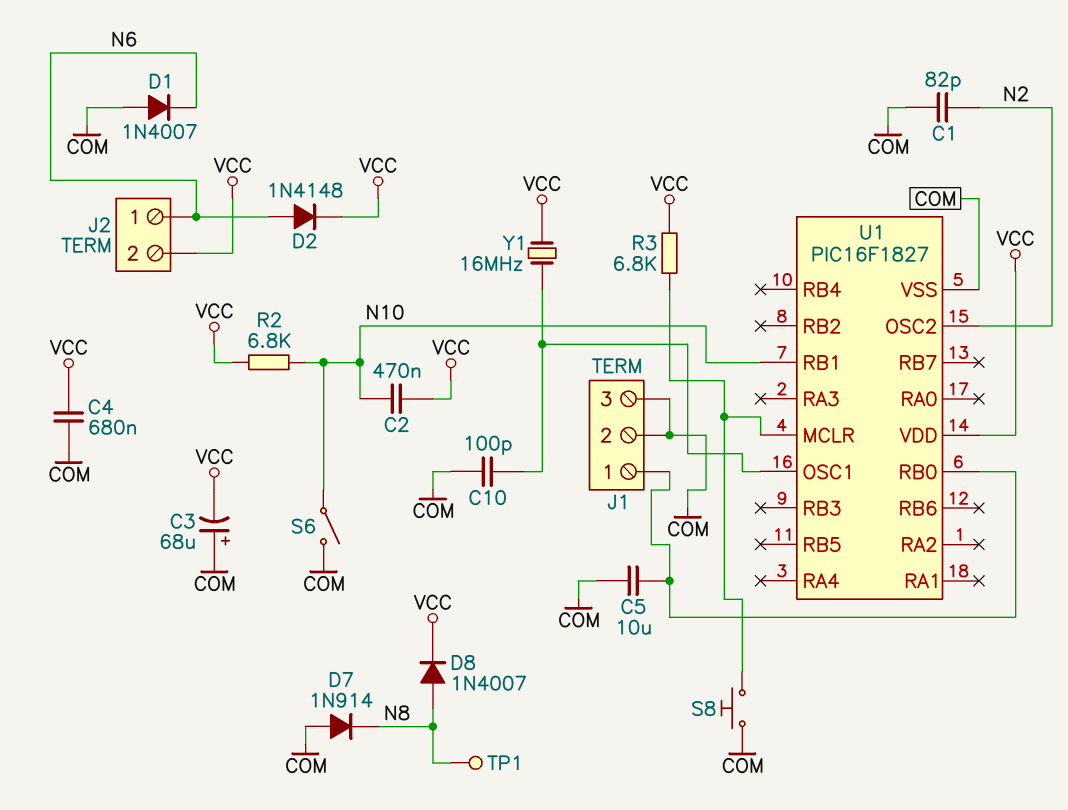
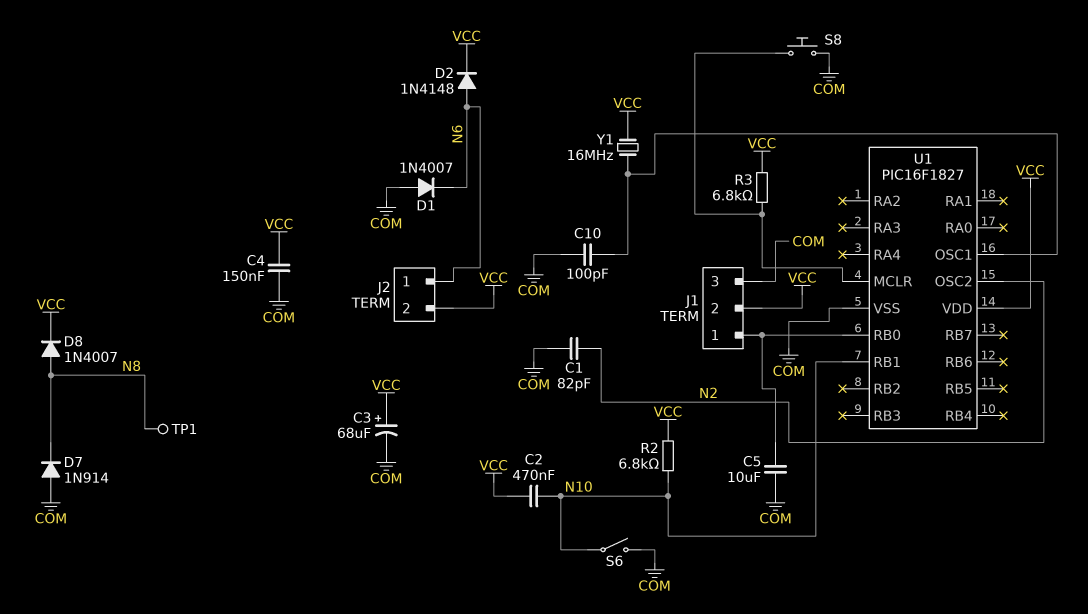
C3: 68uF (plus COM, minus VCC) -> 68uF (plus VCC, minus COM)
C4: 680nF (COM, VCC) -> 150nF (COM, VCC)
J1 pin 2: COM -> VCC

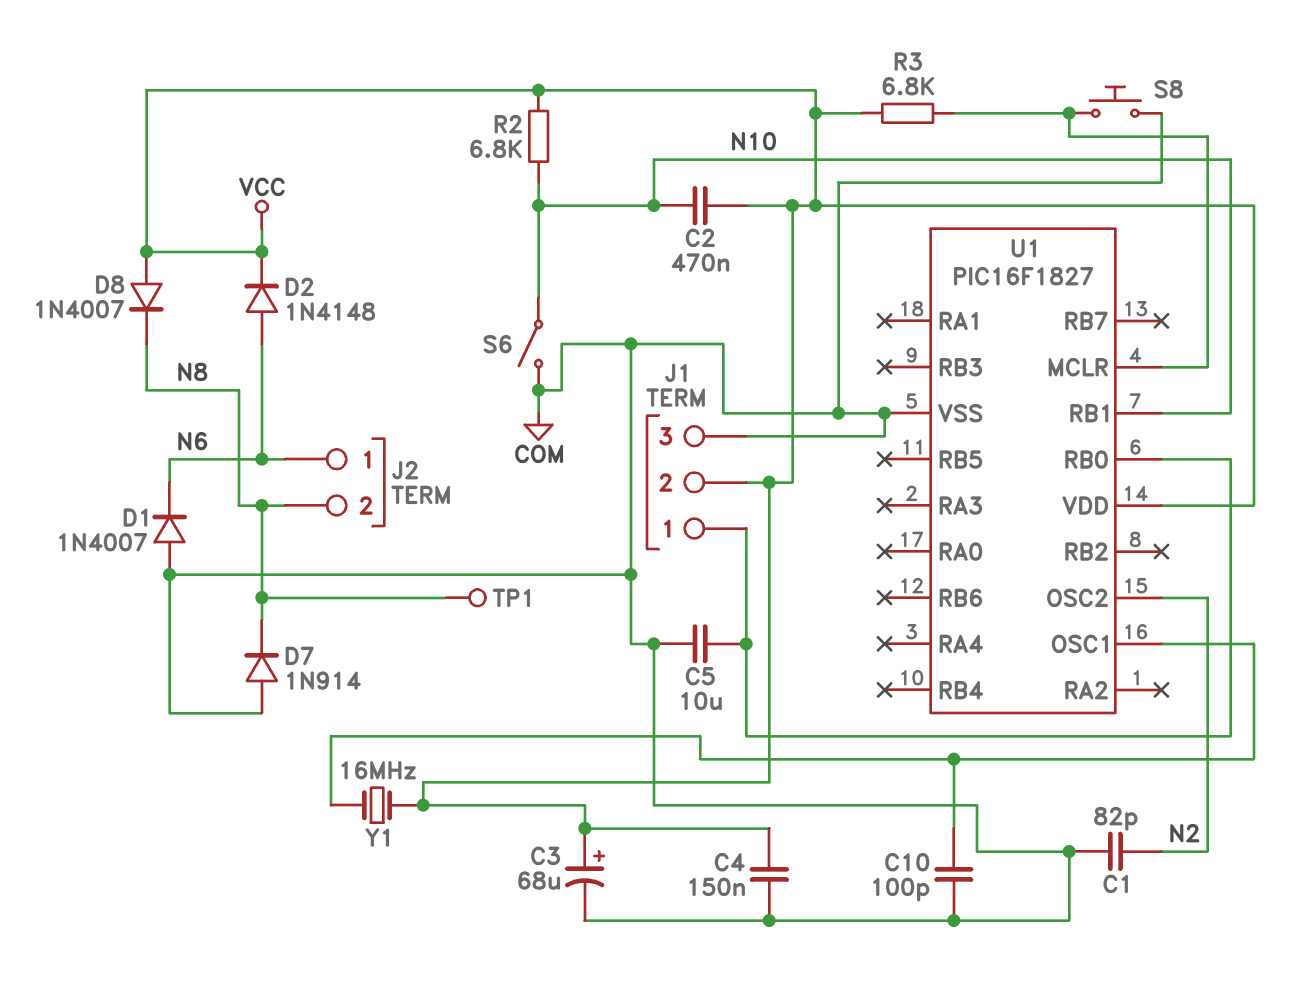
D8: diode 1N4007 (A N8, K VCC) -> diode 1N4007 (A VCC, K N8)
J2 pin 2: VCC -> N8

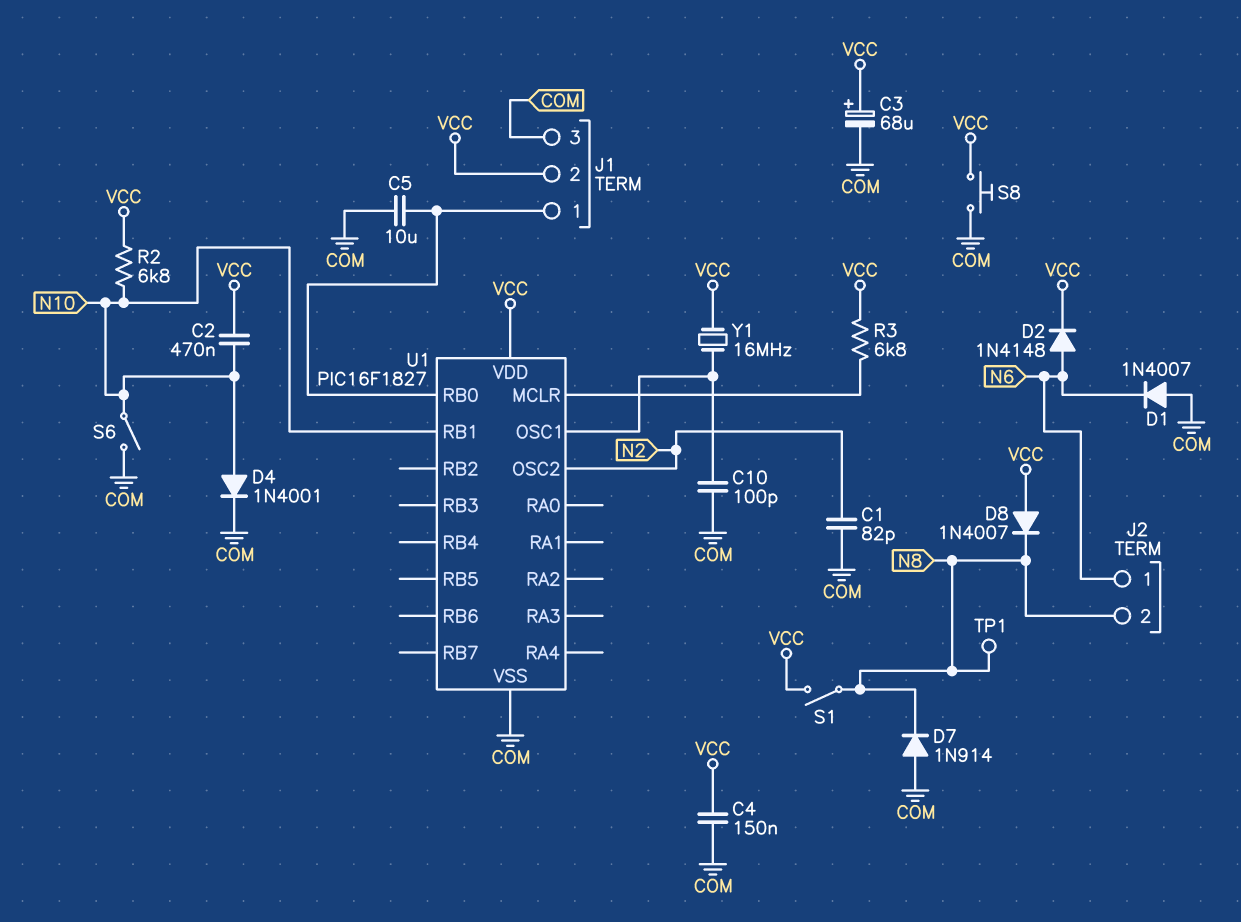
D4: none -> diode 1N4001 (A N10, K COM)
S1: none -> switch (N8, VCC)
S8: button (COM, U1/MCLR) -> button (COM, VCC)

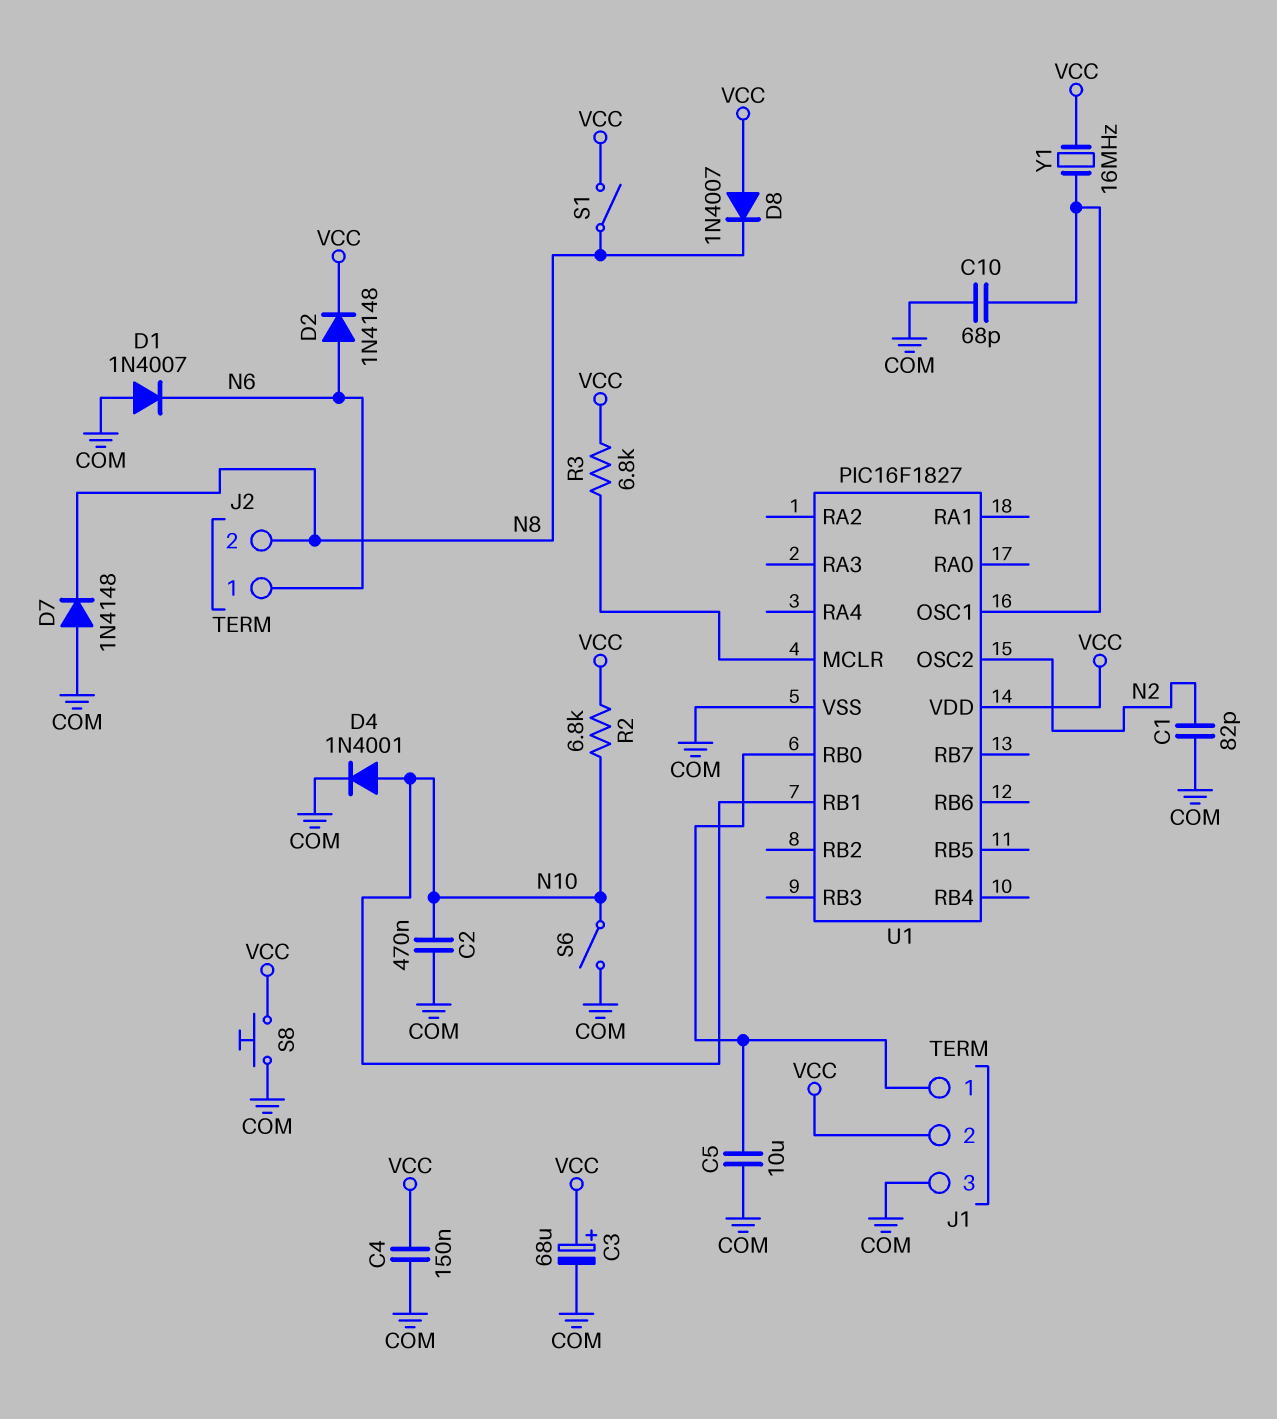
C2: 470nF (N10, VCC) -> 470nF (COM, N10)
C10: 100pF (COM, U1/OSC1) -> 68pF (COM, U1/OSC1)
D7: diode 1N914 (A COM, K N8) -> diode 1N4148 (A COM, K N8)
TP1: test point (N8) -> none

